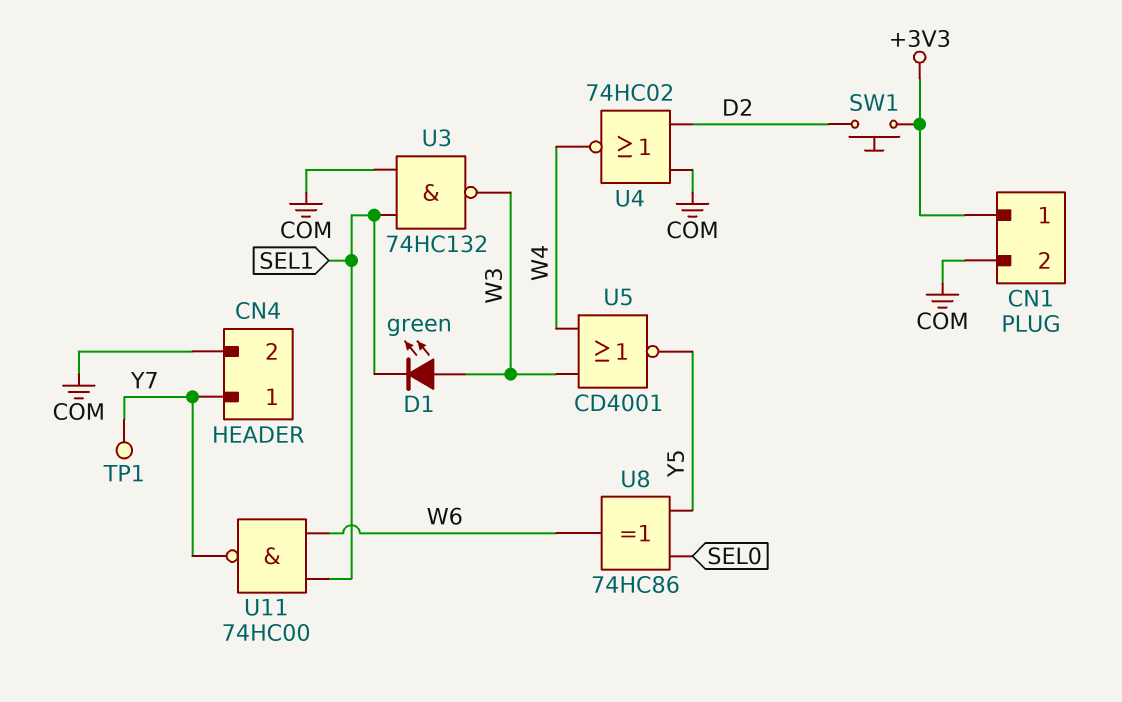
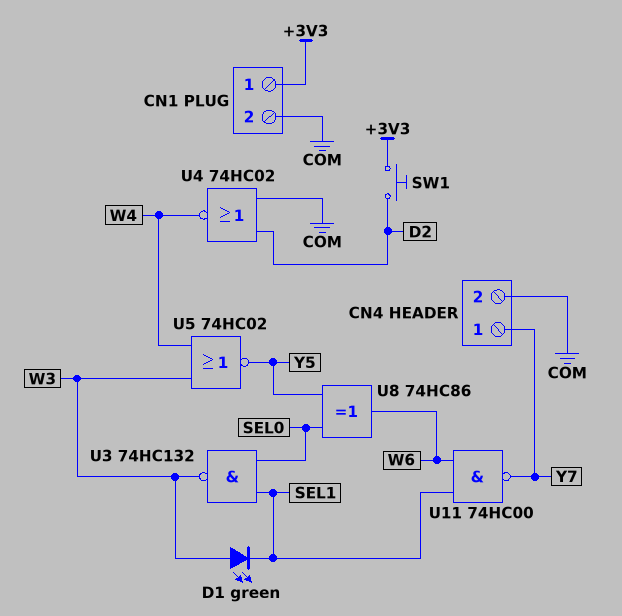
TP1: test point (Y7) -> none
U3: NAND 74HC132 (in COM, in SEL1, out W3) -> NAND 74HC132 (in SEL0, in SEL1, out W3)
U5: NOR CD4001 (in W3, in W4, out Y5) -> NOR 74HC02 (in W3, in W4, out Y5)

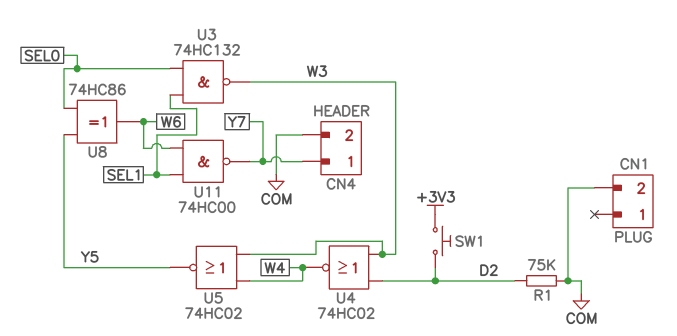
CN1 pin 1: +3V3 -> none
D1: LED green (A W3, K SEL1) -> none
R1: none -> 75k (COM, D2)
U4: NOR 74HC02 (in COM, in D2, out W4) -> NOR 74HC02 (in D2, in W3, out W4)

